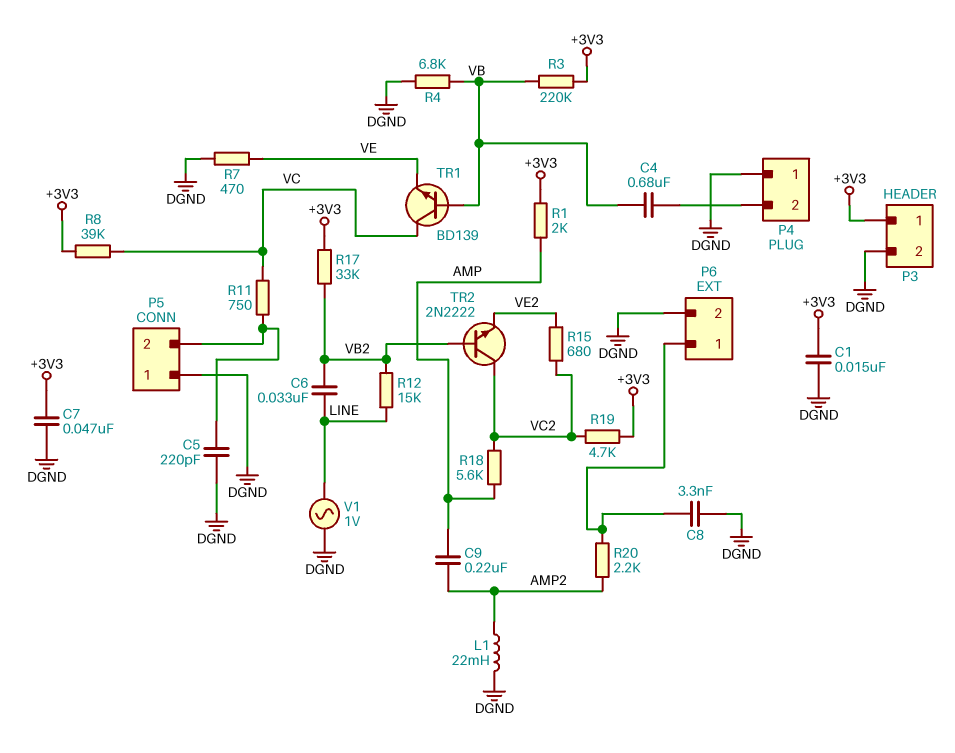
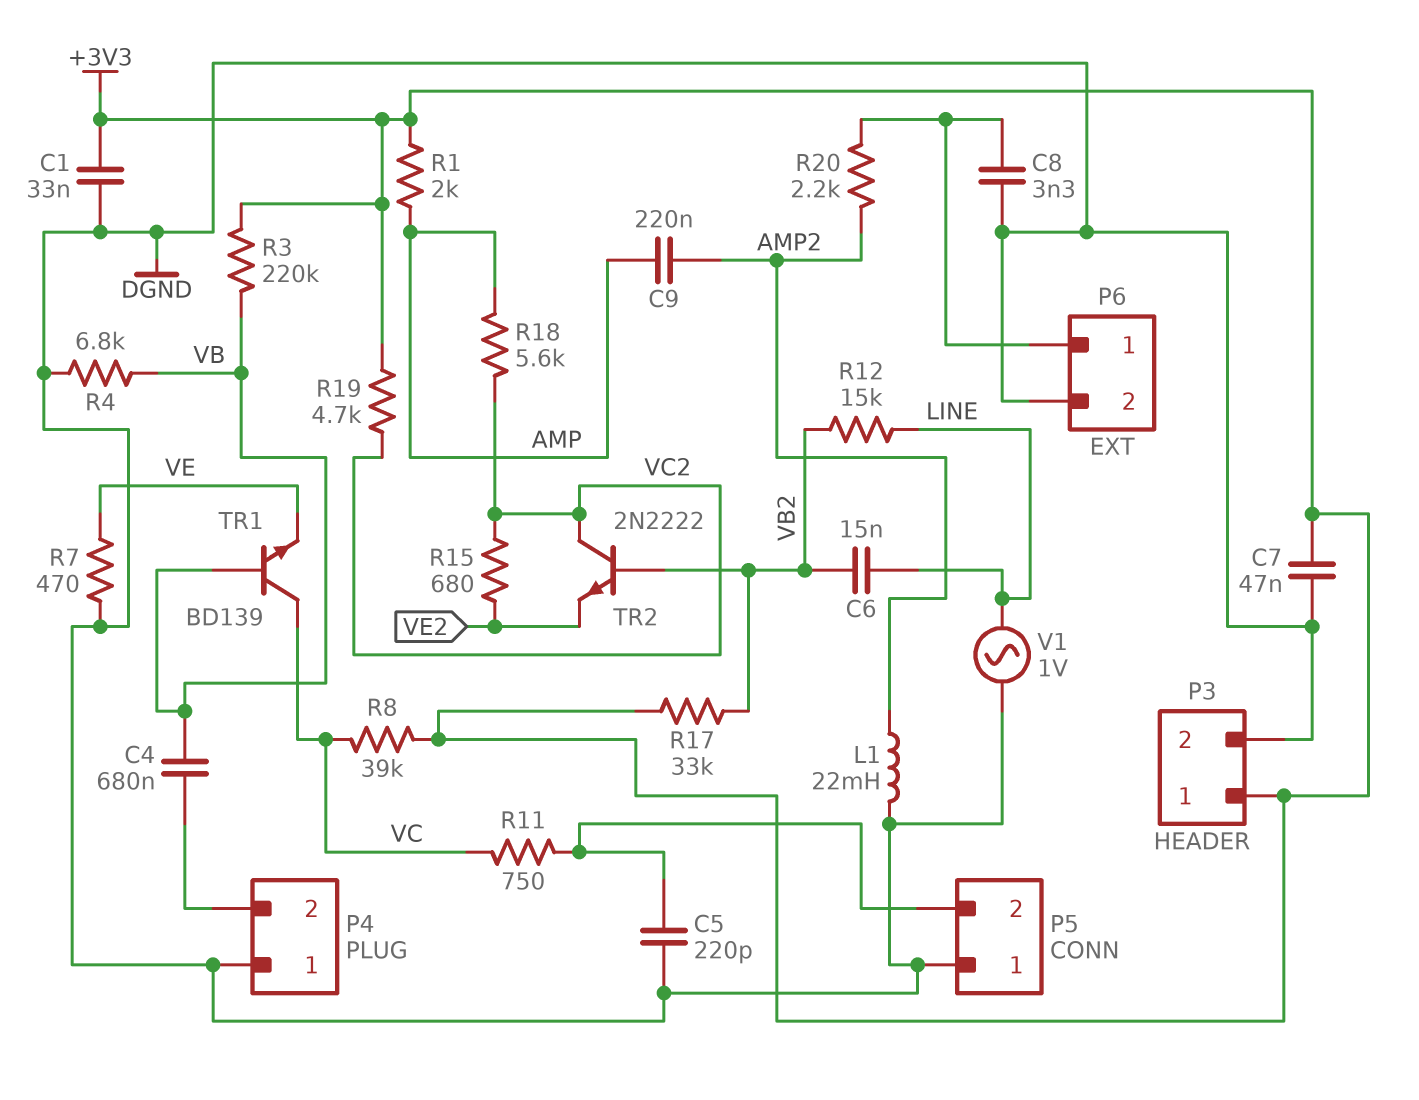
C1: 15nF (+3V3, DGND) -> 33nF (+3V3, DGND)
C6: 33nF (LINE, VB2) -> 15nF (LINE, VB2)

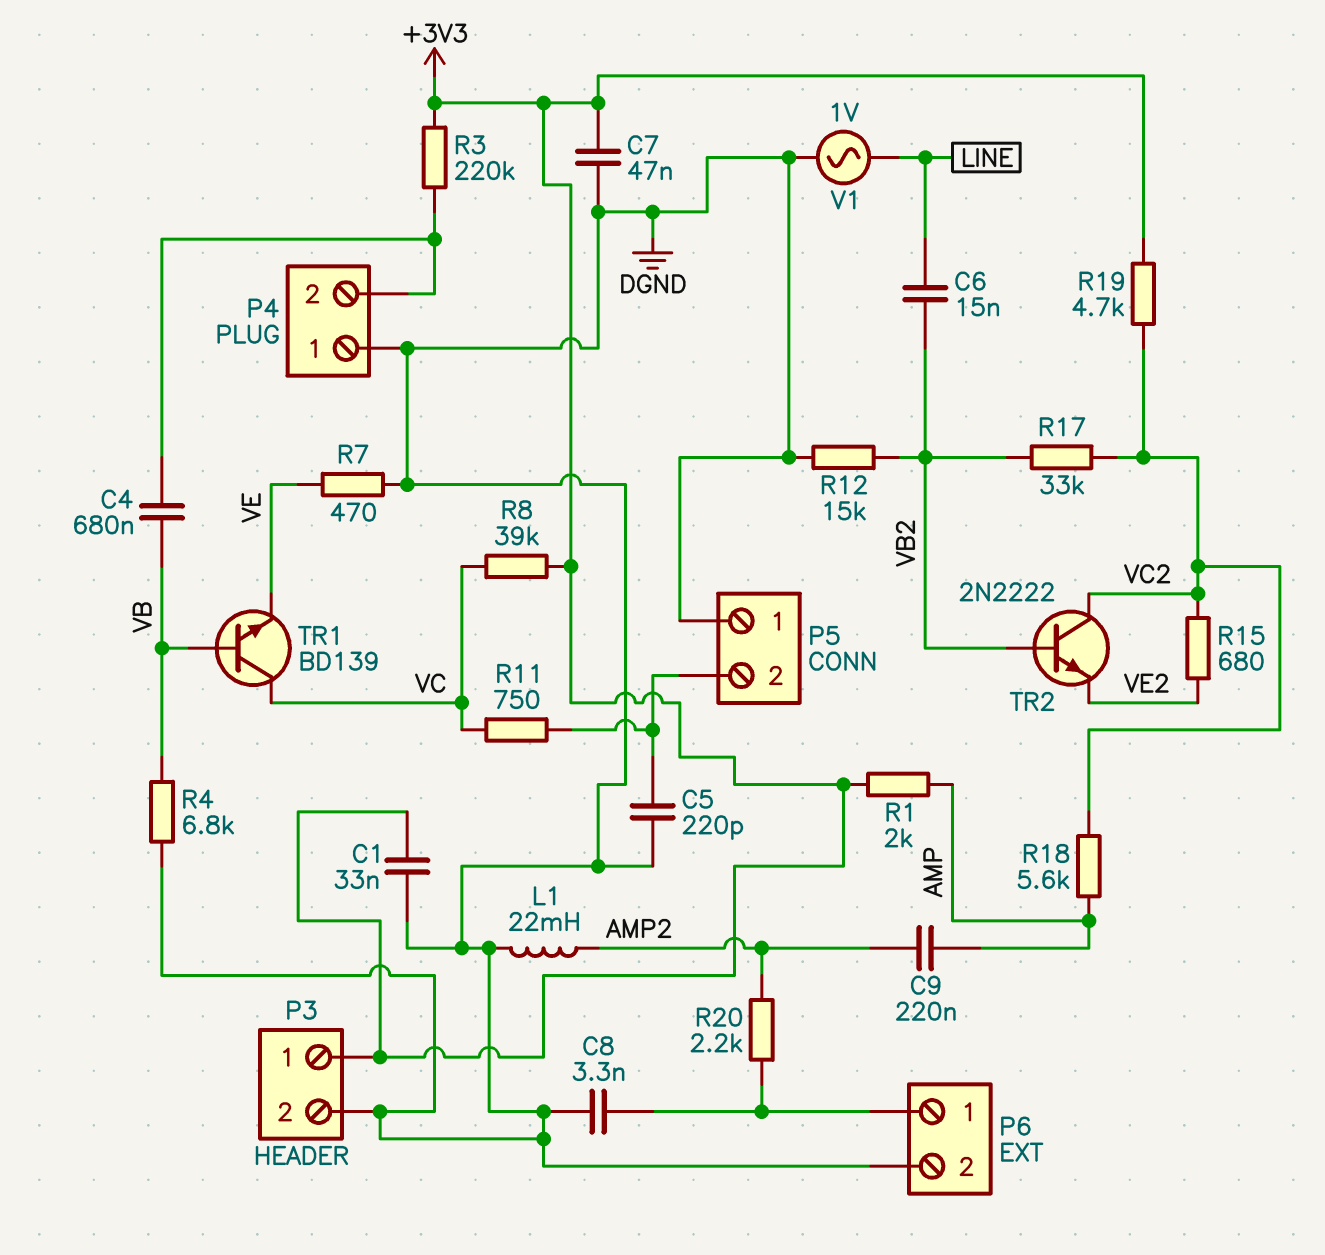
R3: 220k (+3V3, VB) -> 220k (+3V3, P4/2)
R12: 15k (LINE, VB2) -> 15k (DGND, VB2)
R17: 33k (+3V3, VB2) -> 33k (VB2, VC2)

